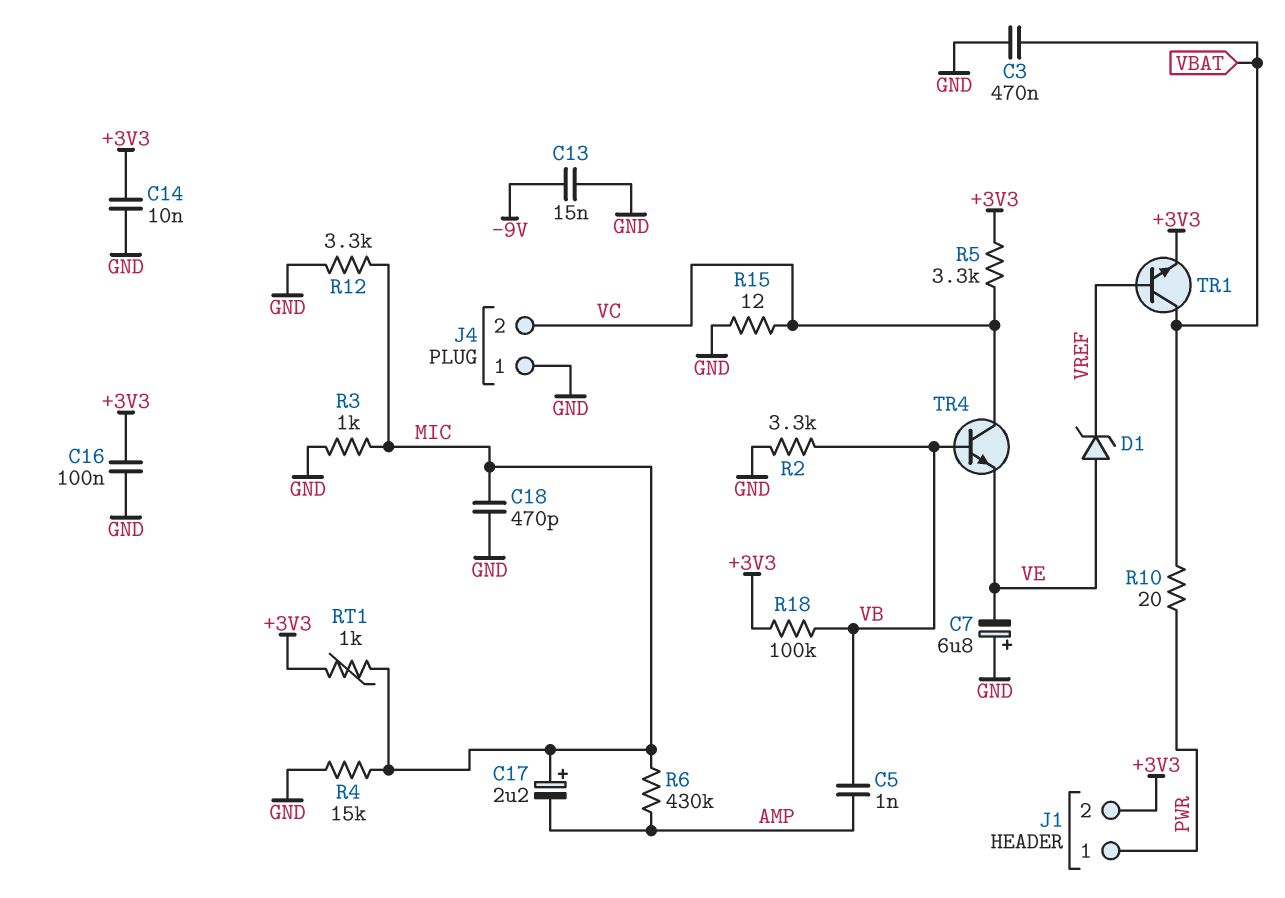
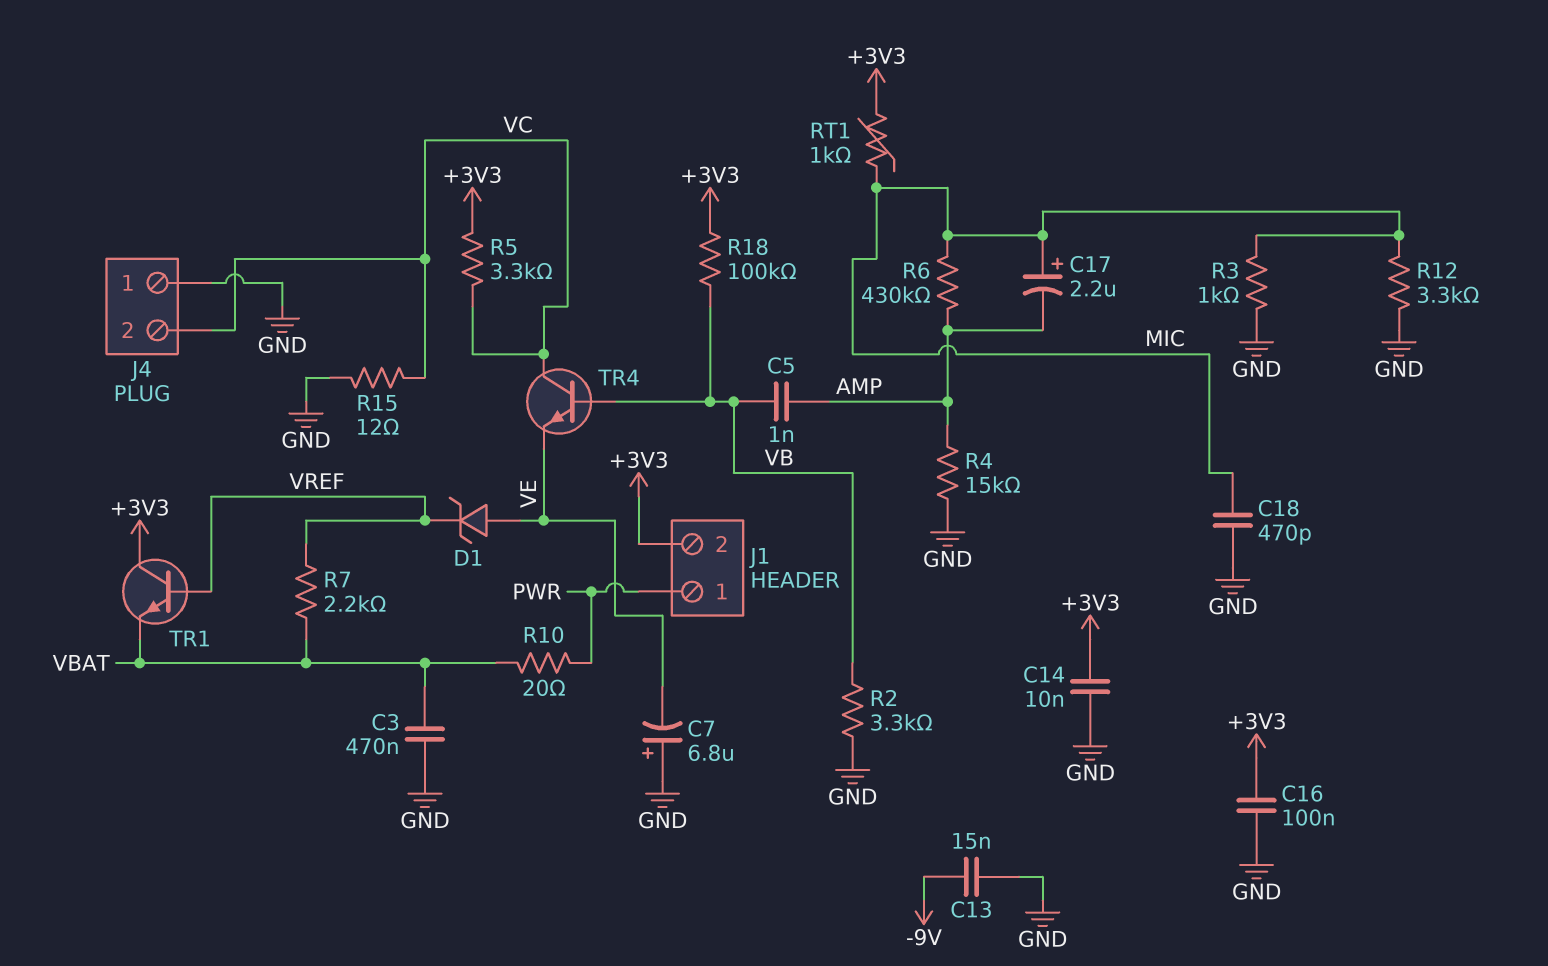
R4: 15k (GND, MIC) -> 15k (AMP, GND)
R7: none -> 2.2k (VBAT, VREF)
TR1: NPN (B VREF, C VBAT, E +3V3) -> NPN (B VREF, C +3V3, E VBAT)

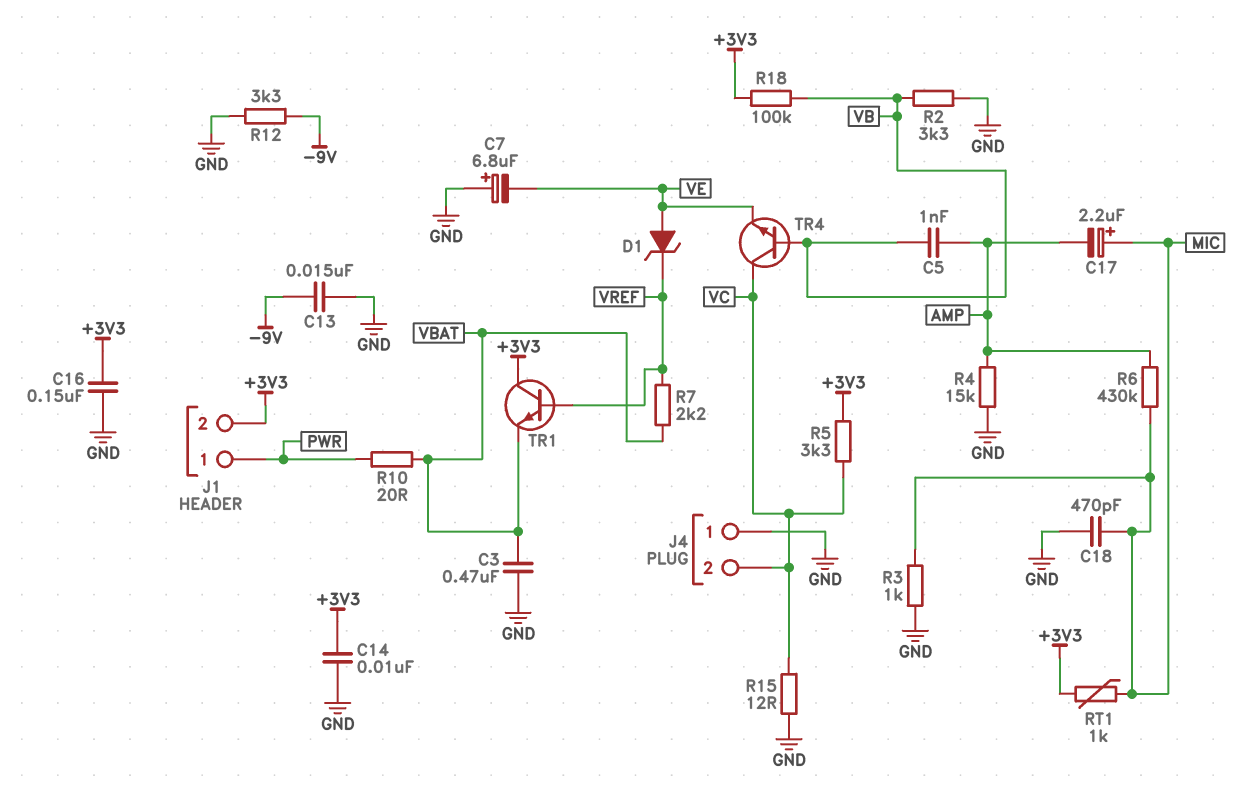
C16: 100nF (+3V3, GND) -> 150nF (+3V3, GND)
R12: 3.3k (GND, MIC) -> 3.3k (-9V, GND)

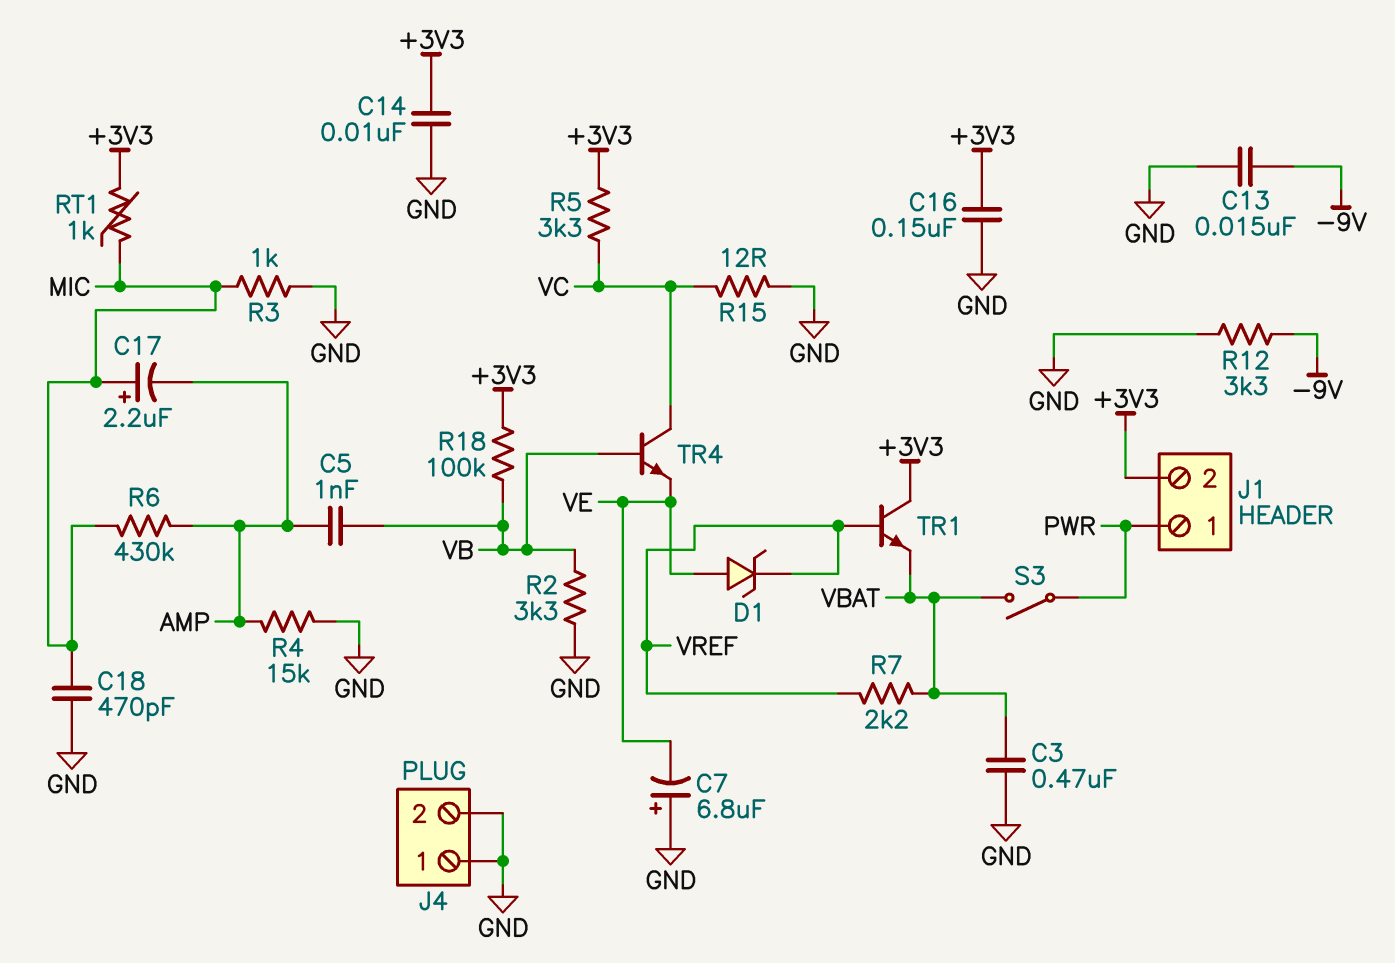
J4 pin 2: VC -> GND
R10: 20 (PWR, VBAT) -> none
S3: none -> switch (PWR, VBAT)

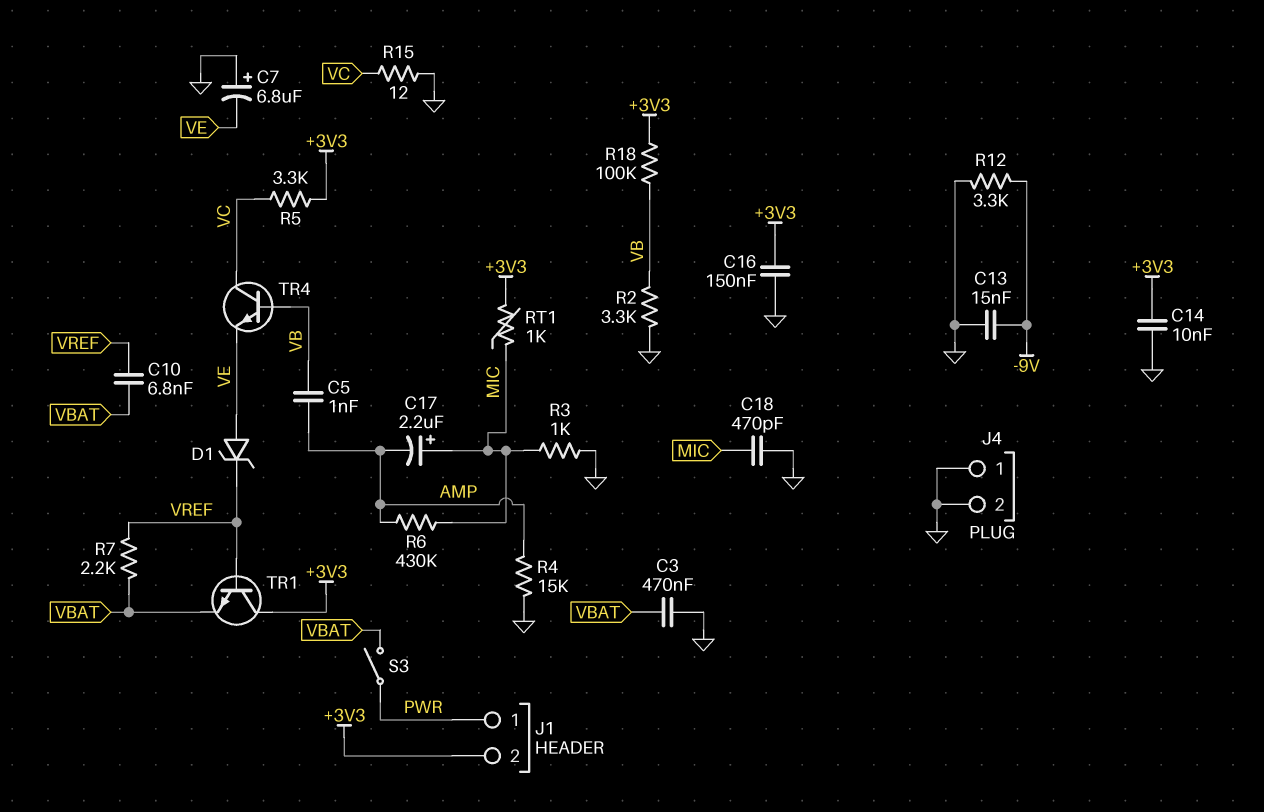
C10: none -> 6.8nF (VBAT, VREF)

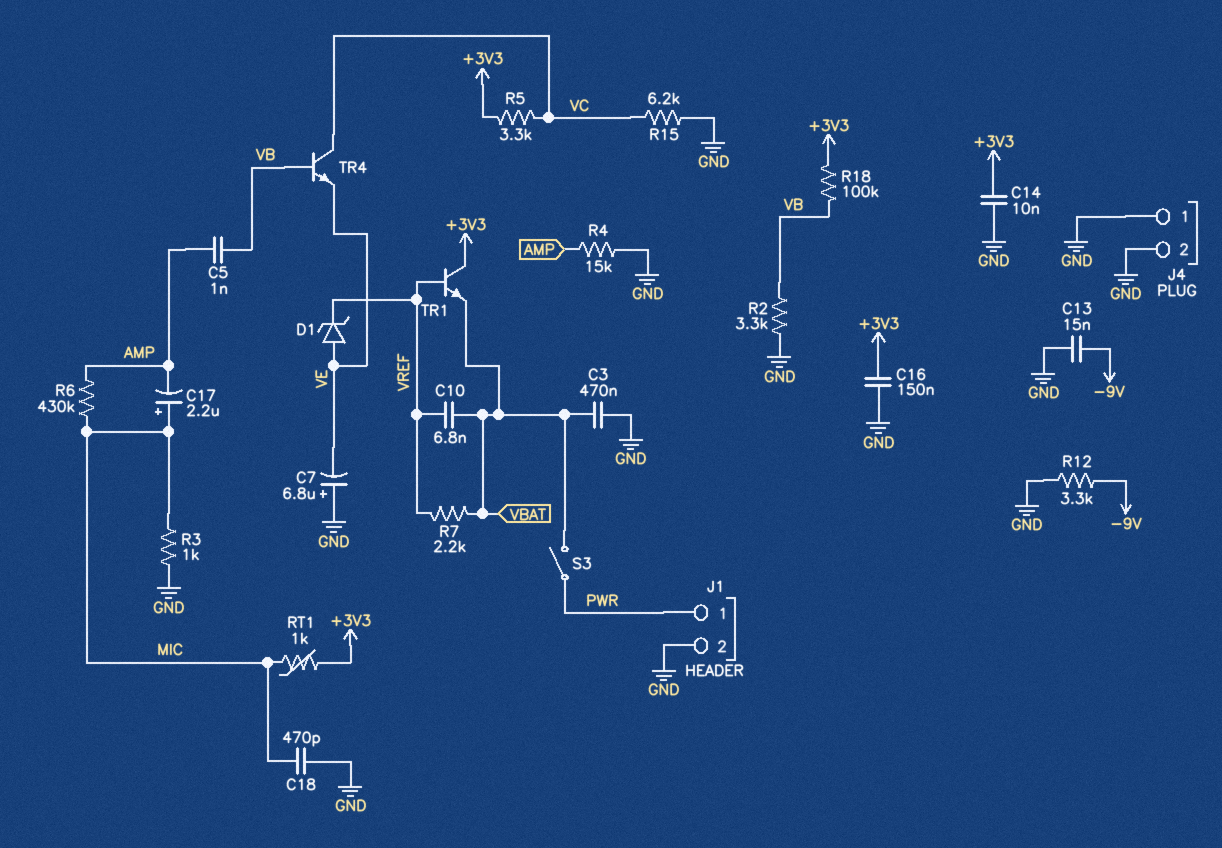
J1 pin 2: +3V3 -> GND
R15: 12 (GND, VC) -> 6.2k (GND, VC)

